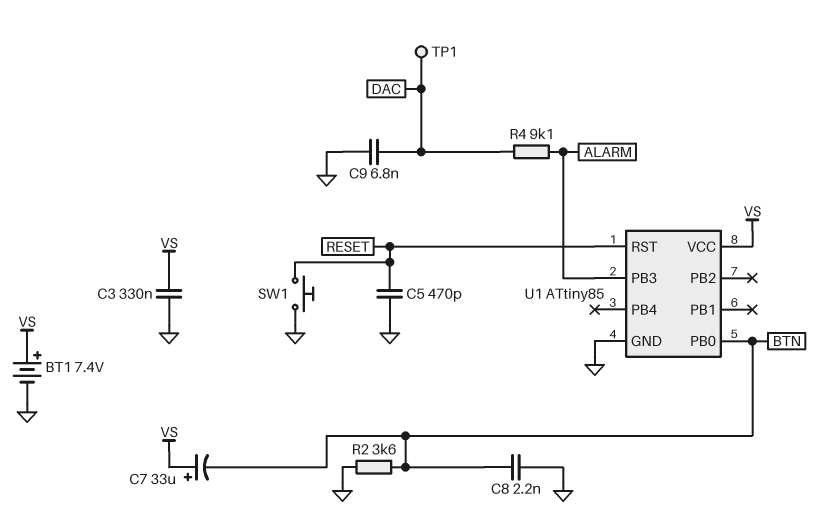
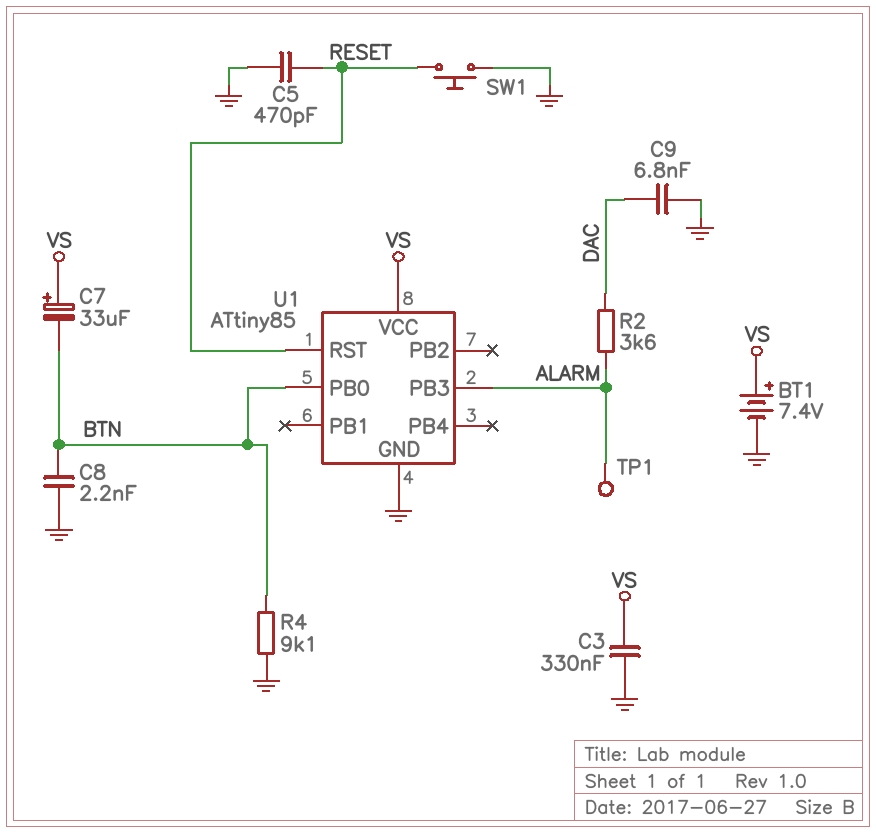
R2: 3.6k (BTN, GND) -> 3.6k (ALARM, DAC)
R4: 9.1k (ALARM, DAC) -> 9.1k (BTN, GND)
TP1: test point (DAC) -> test point (ALARM)

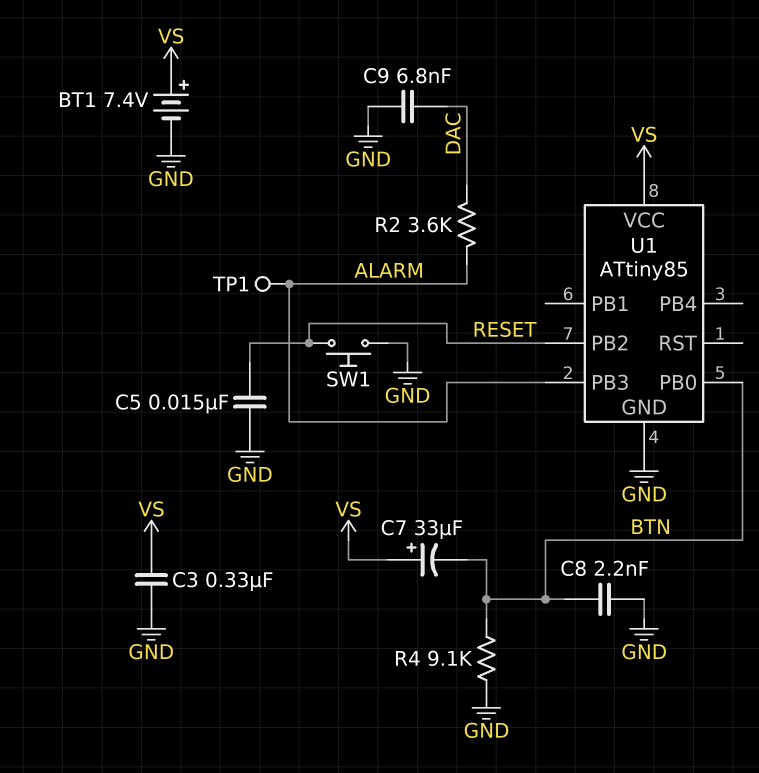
C5: 470pF (GND, RESET) -> 15nF (GND, RESET)
U1 pin PB2: none -> RESET
U1 pin RST: RESET -> none

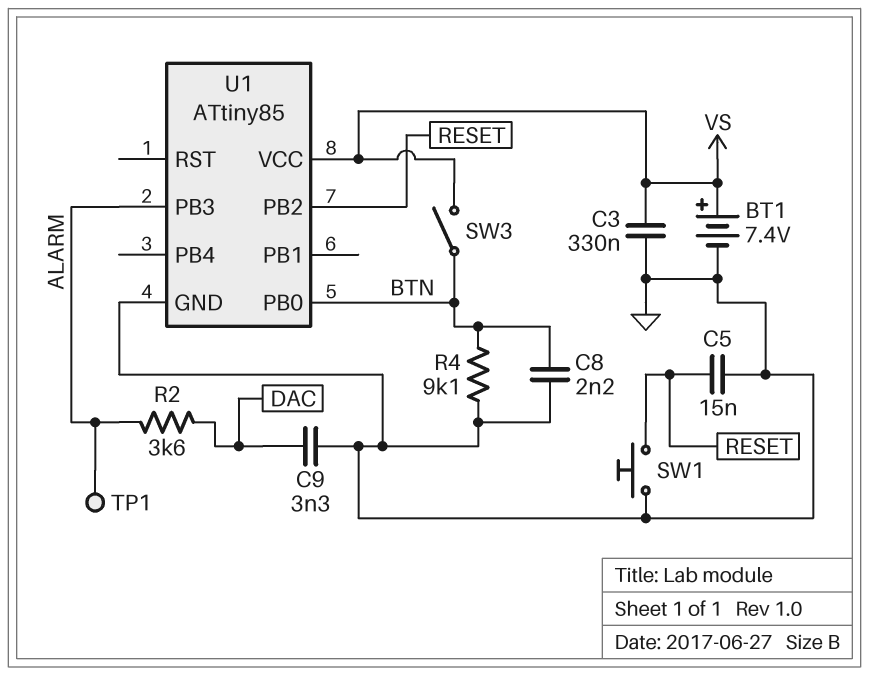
C7: 33uF (plus VS, minus BTN) -> none
C9: 6.8nF (DAC, GND) -> 3.3nF (DAC, GND)
SW3: none -> switch (BTN, VS)

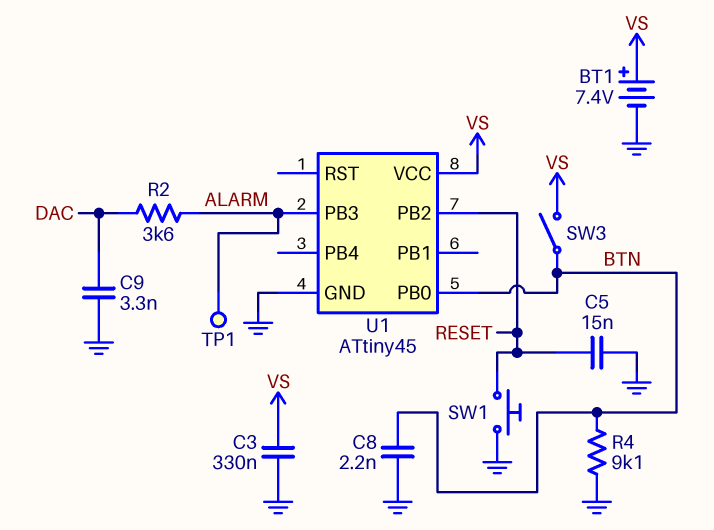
U1: ATtiny85 -> ATtiny45

